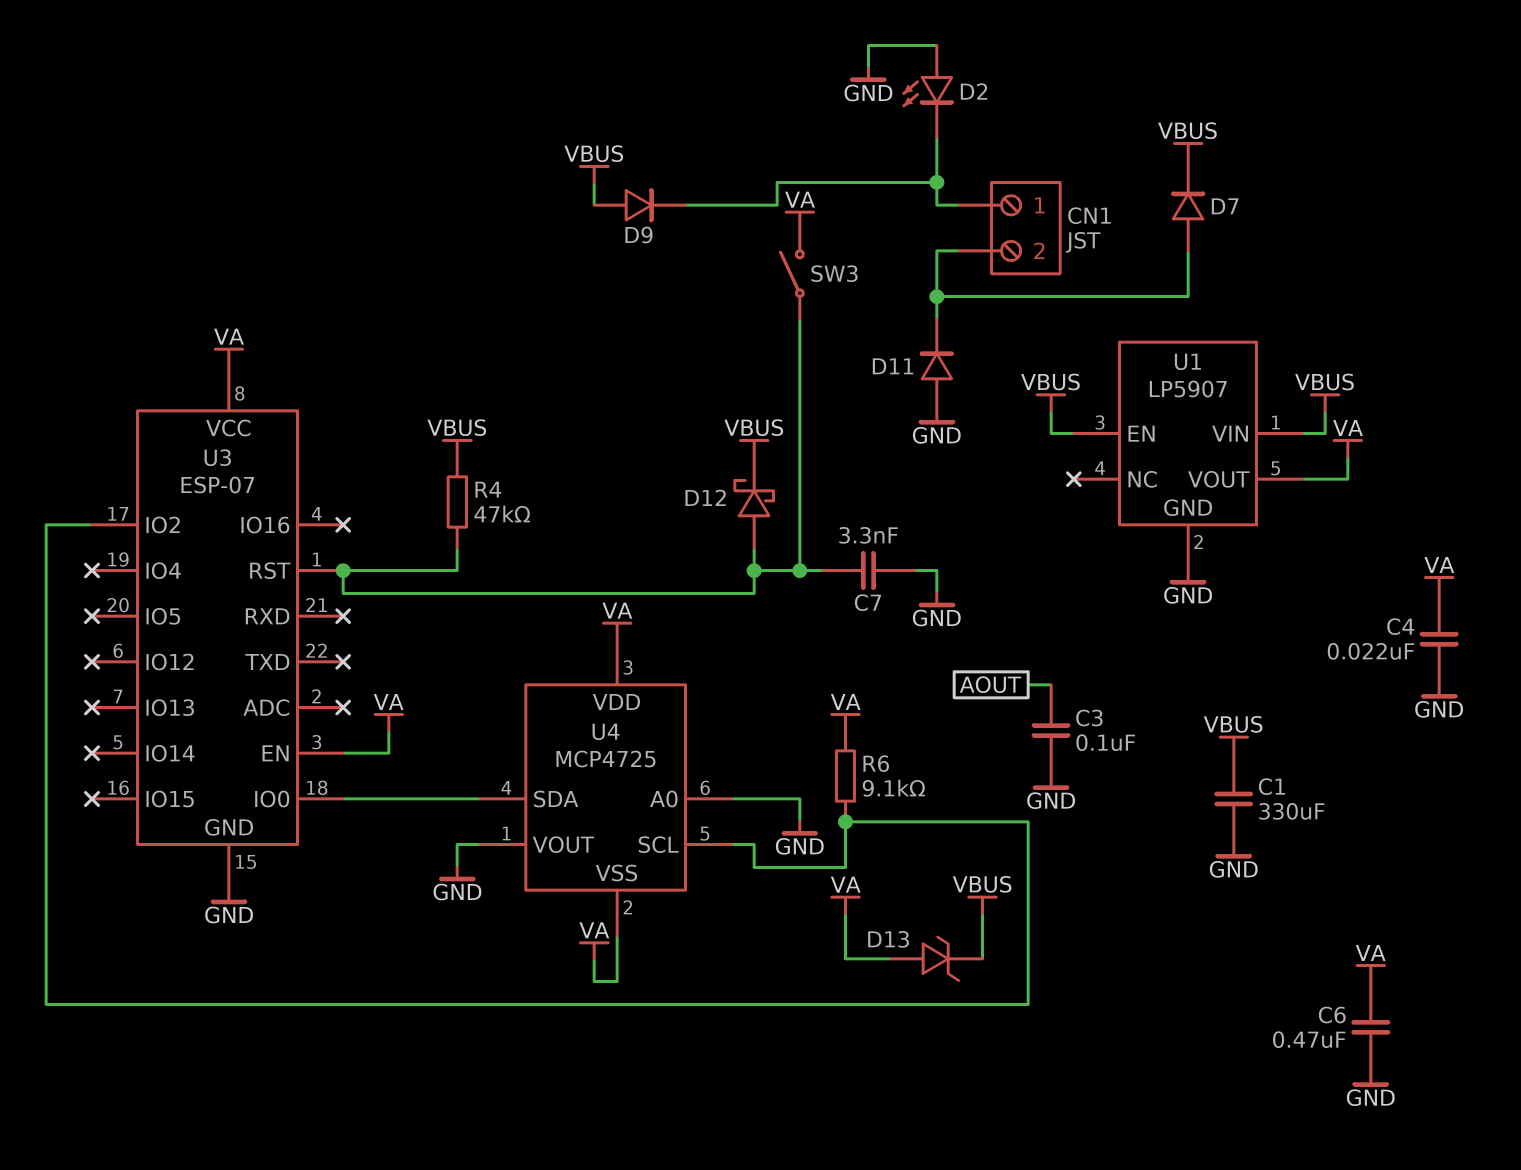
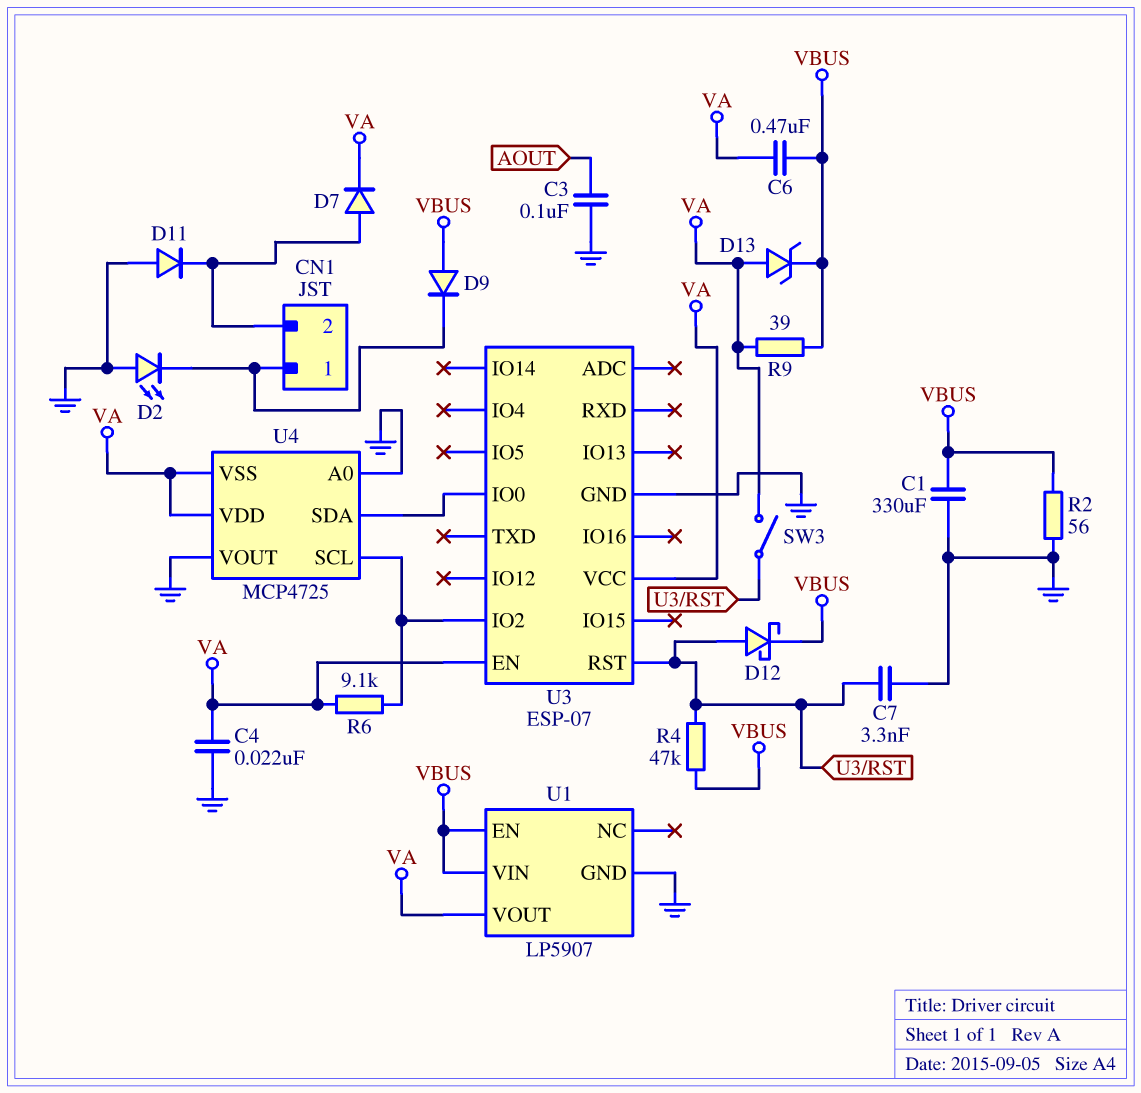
C6: 470nF (GND, VA) -> 470nF (VA, VBUS)
D7: diode (A CN1/2, K VBUS) -> diode (A CN1/2, K VA)
R2: none -> 56 (GND, VBUS)
R9: none -> 39 (VA, VBUS)

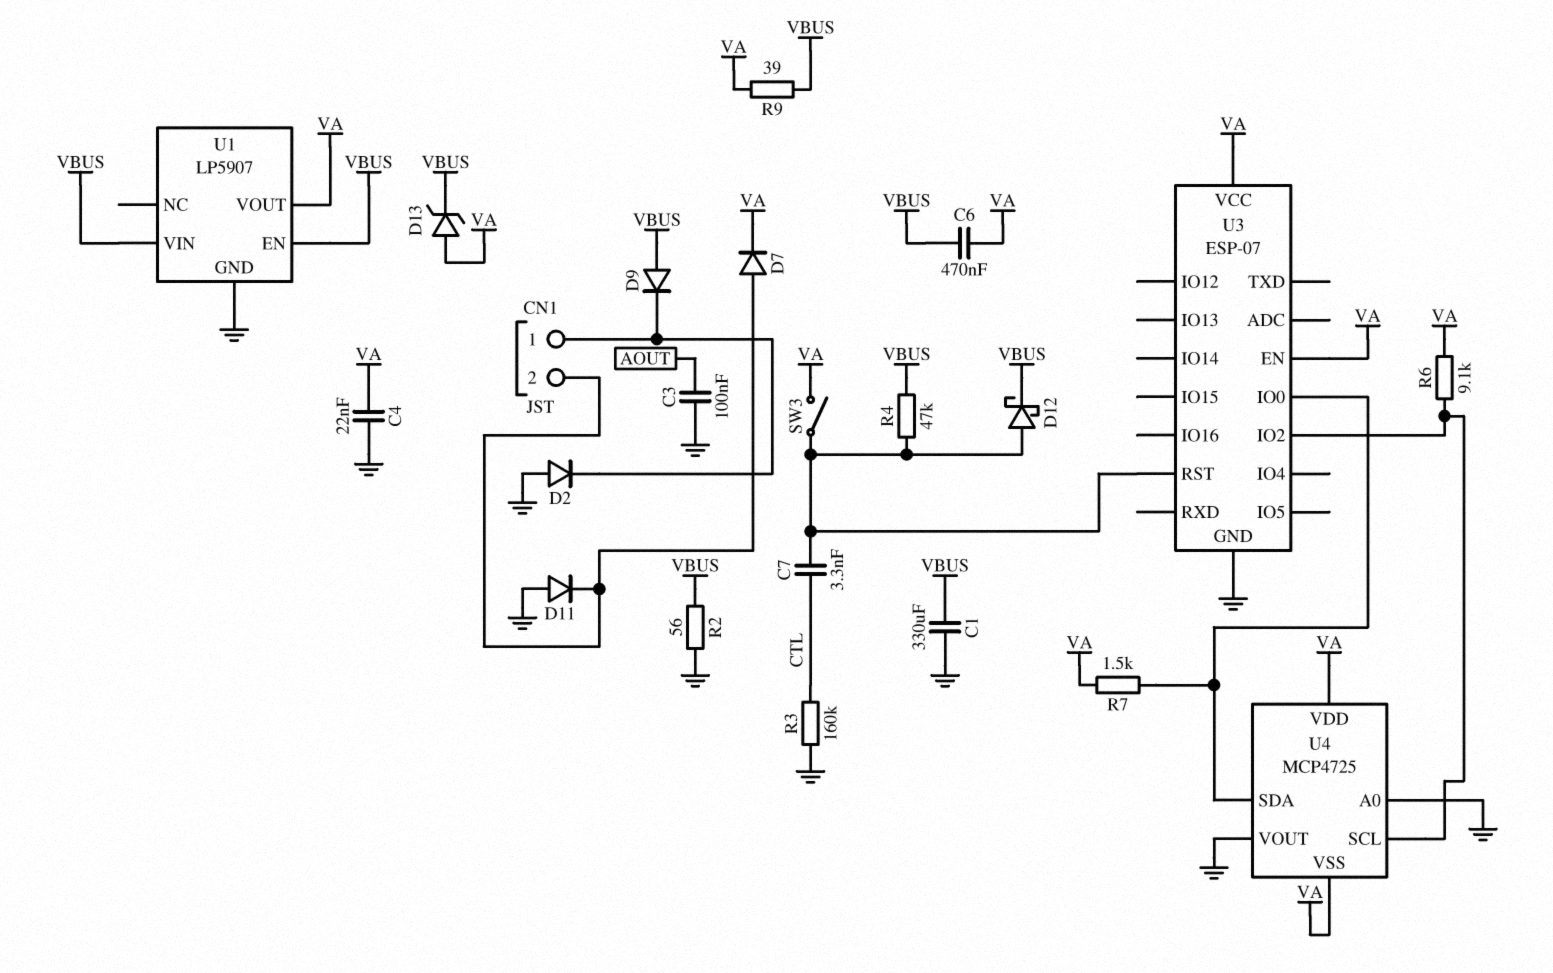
C7: 3.3nF (GND, U3/RST) -> 3.3nF (CTL, U3/RST)
D2: LED (A GND, K CN1/1) -> diode (A GND, K CN1/1)
R3: none -> 160k (CTL, GND)
R7: none -> 1.5k (U3/IO0, VA)

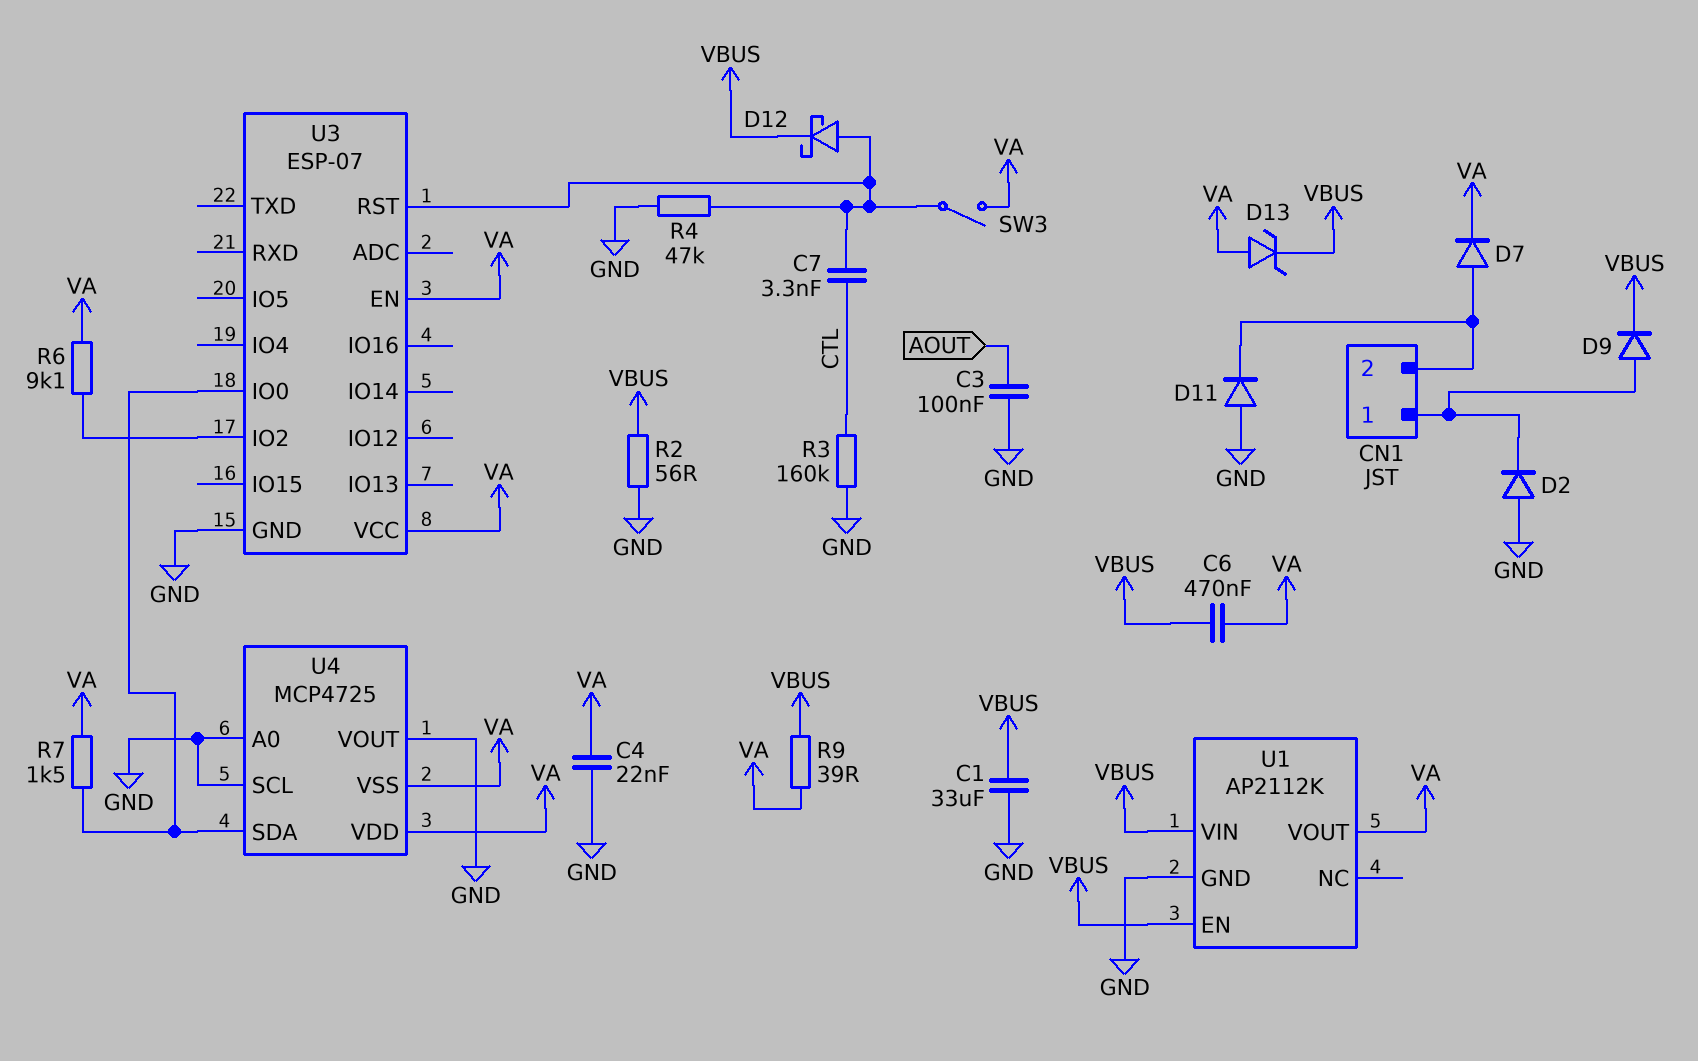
C1: 330uF (GND, VBUS) -> 33uF (GND, VBUS)
D9: diode (A VBUS, K CN1/1) -> diode (A CN1/1, K VBUS)
R4: 47k (U3/RST, VBUS) -> 47k (GND, U3/RST)
U1: LP5907 -> AP2112K
U4 pin SCL: U3/IO2 -> GND

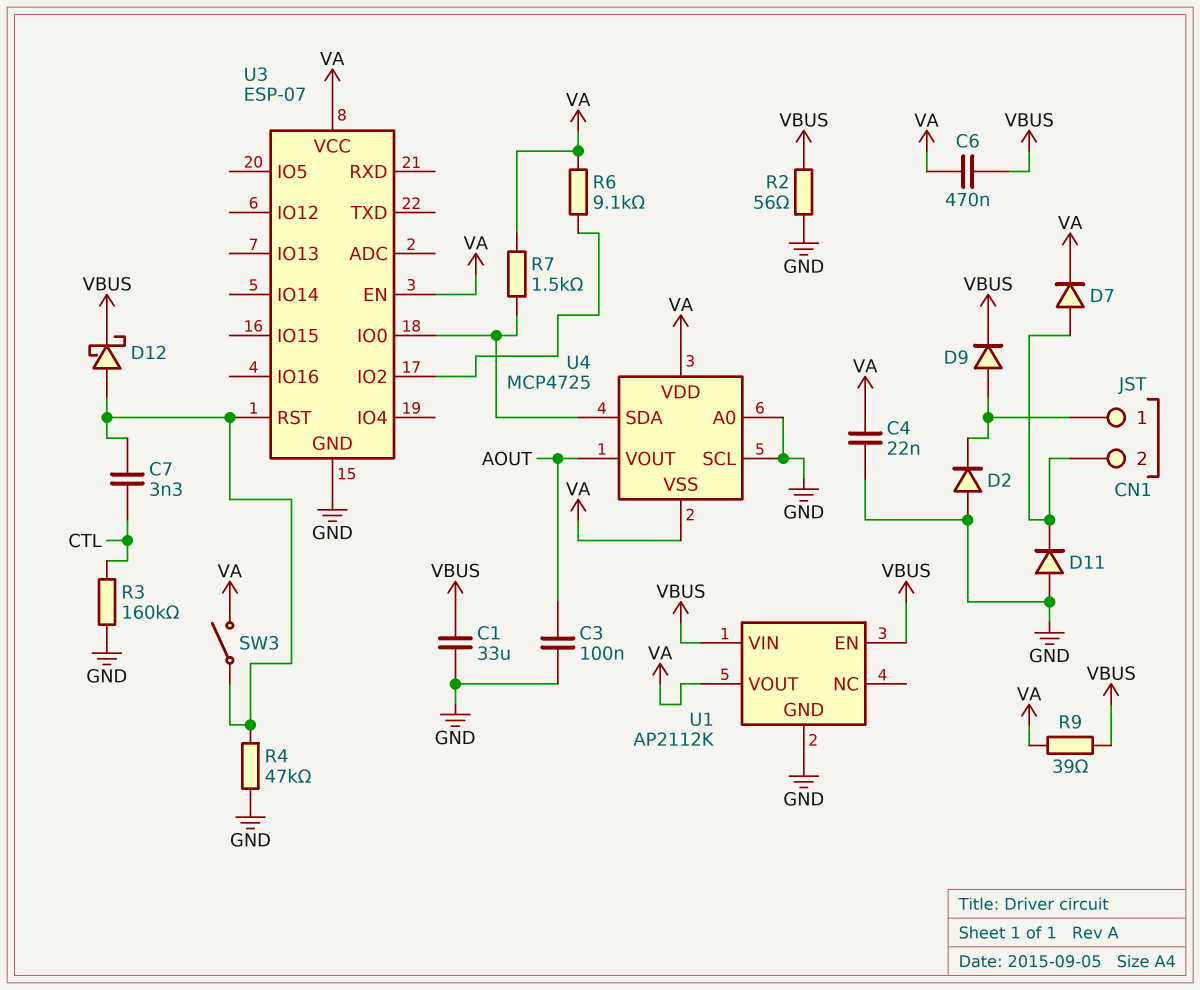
D13: zener (A VA, K VBUS) -> none
U4 pin VOUT: GND -> AOUT

